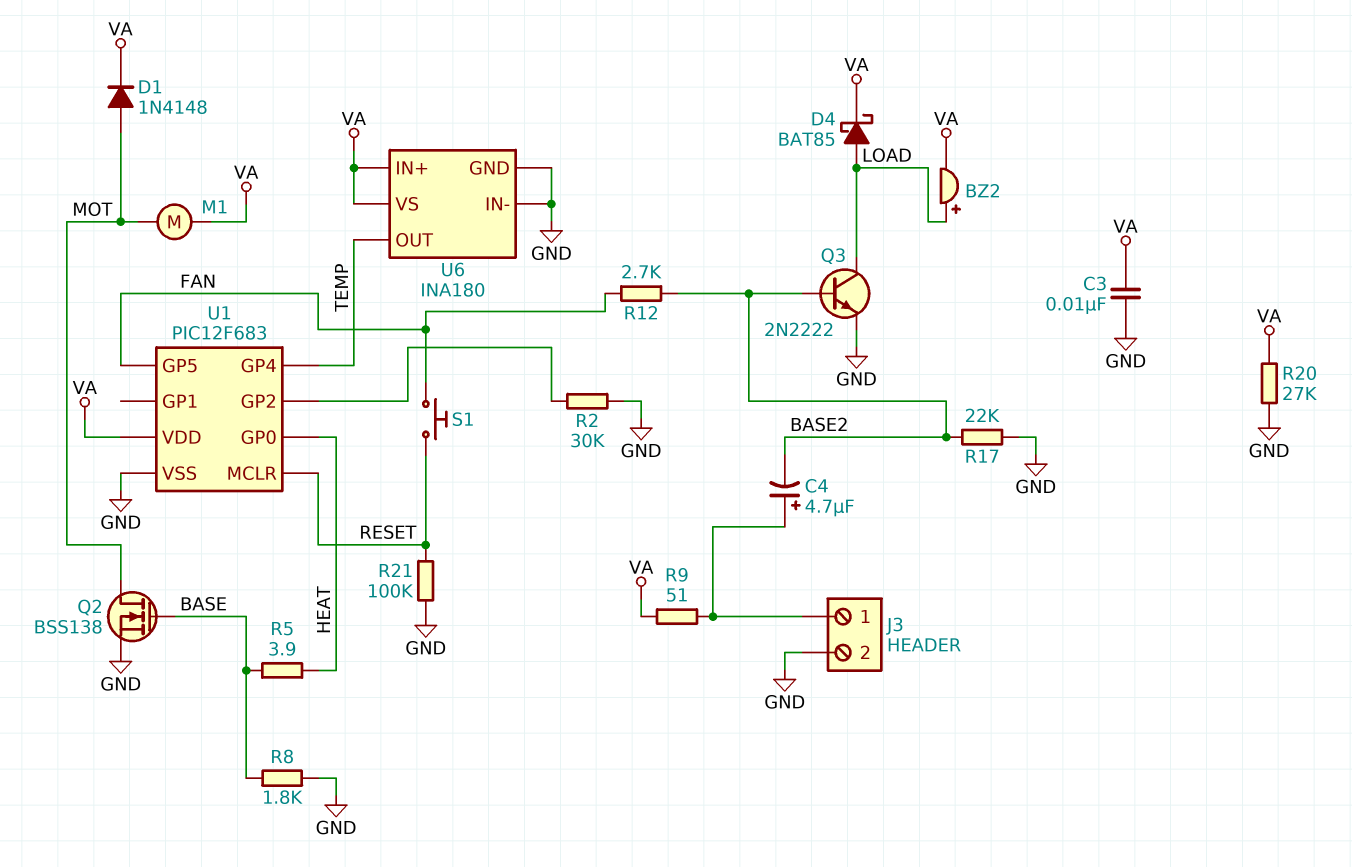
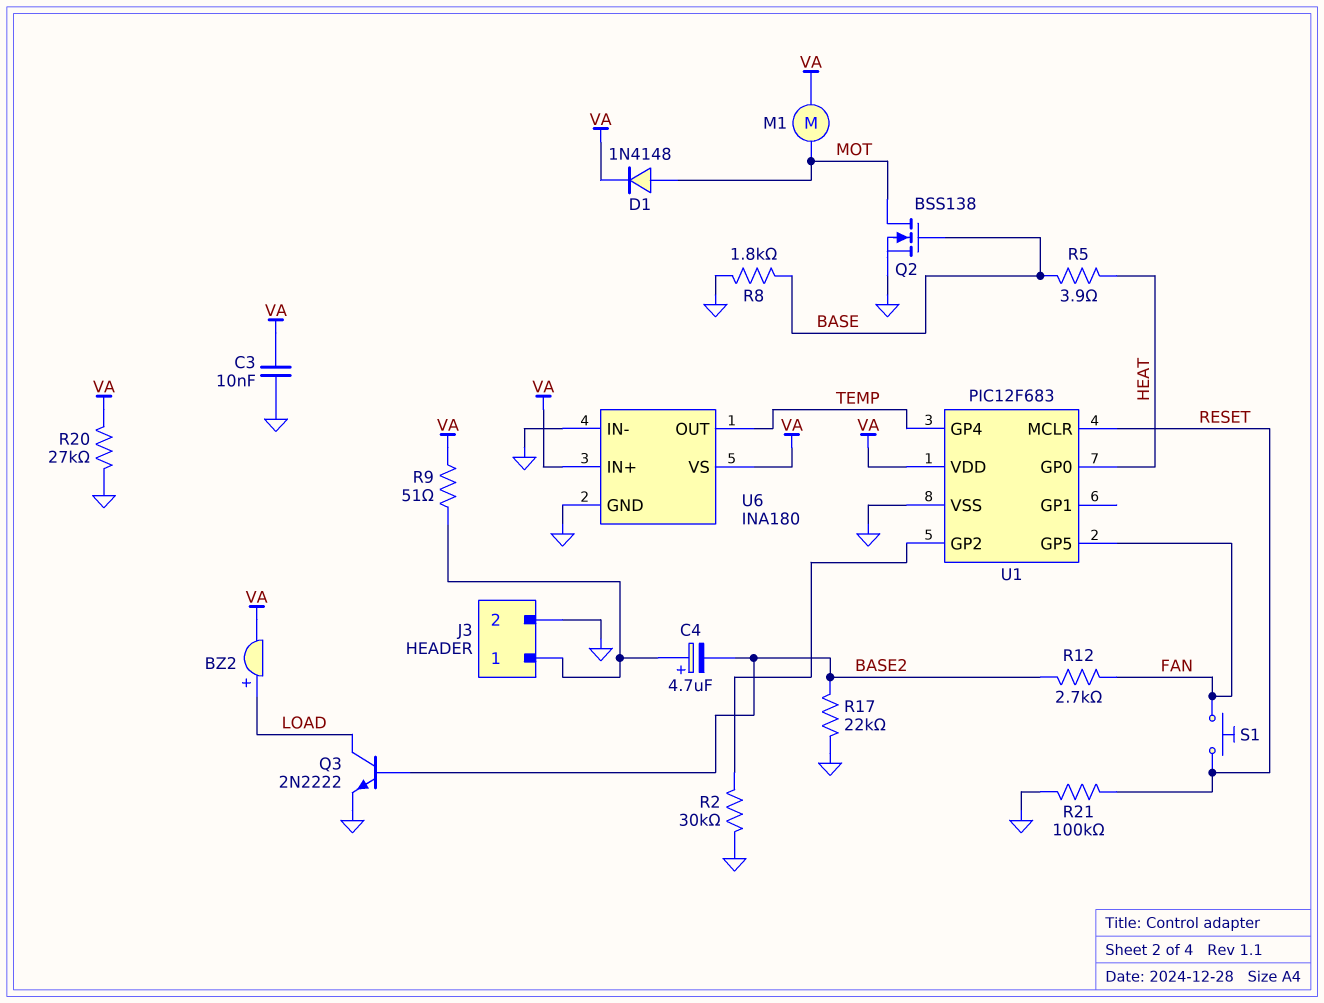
D4: schottky BAT85 (A LOAD, K VA) -> none

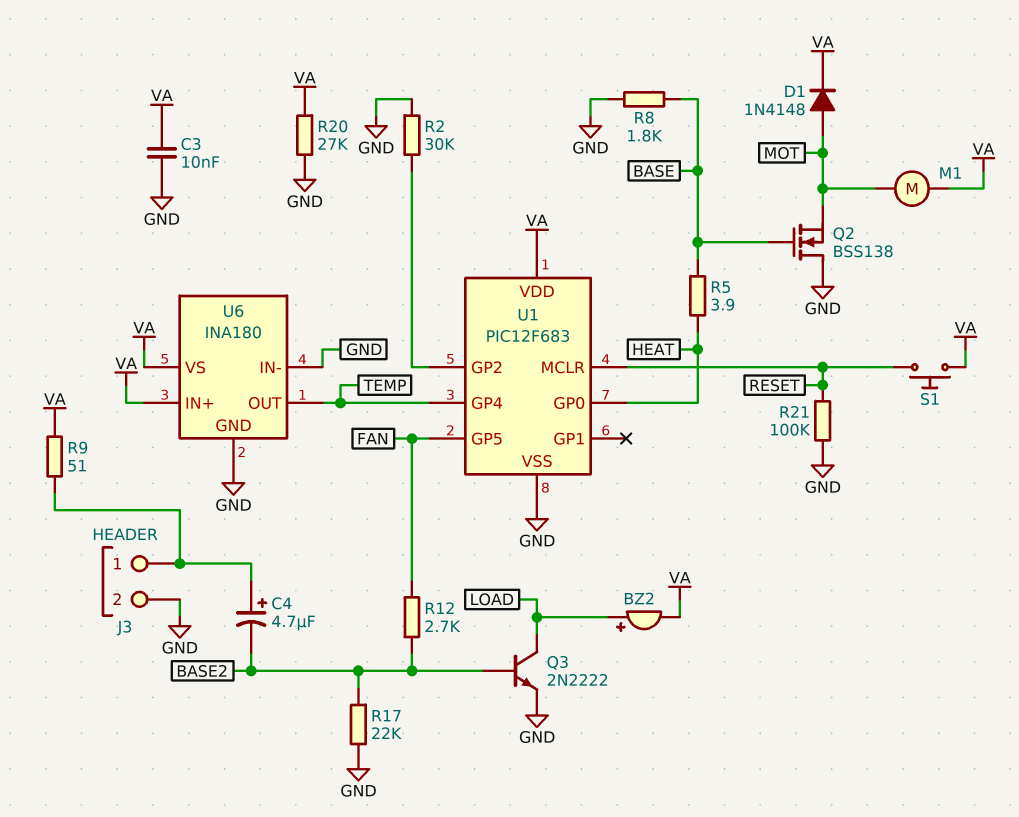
Q2: NMOS BSS138 (G BASE, D MOT, S GND) -> NMOS BSS138 (G BASE, D GND, S MOT)
S1: button (FAN, RESET) -> button (RESET, VA)

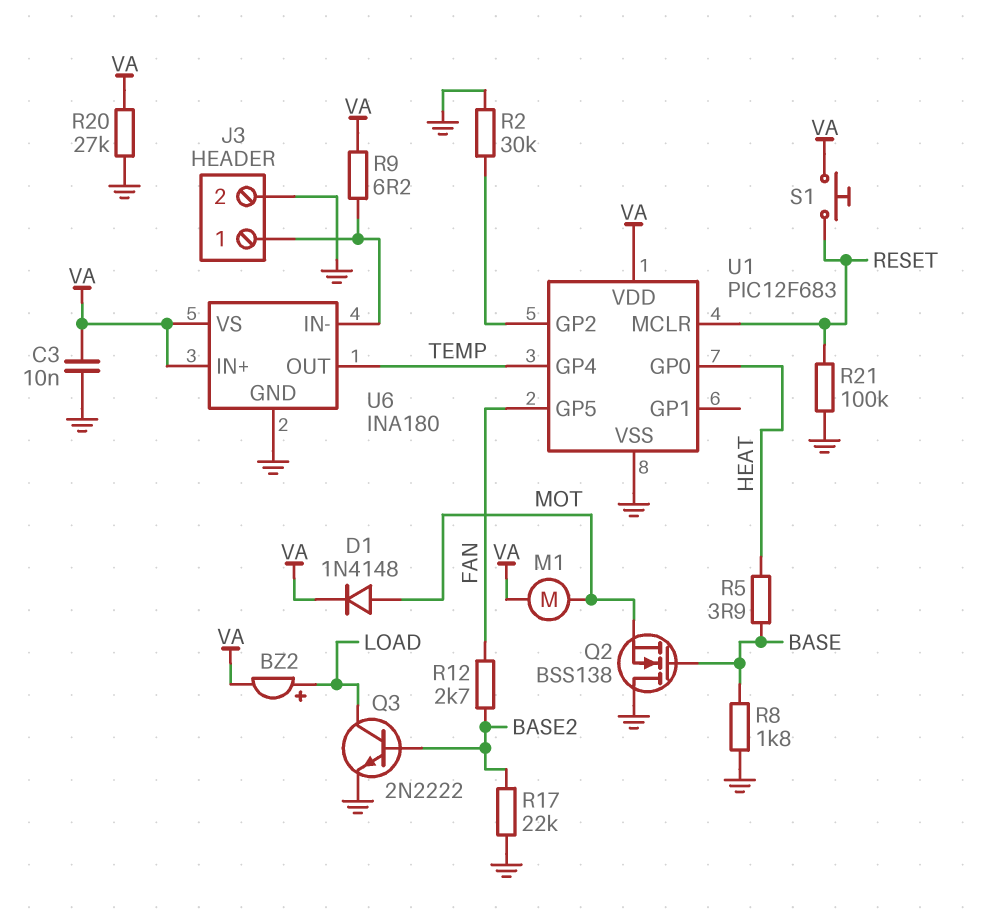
C4: 4.7uF (plus J3/1, minus BASE2) -> none
R9: 51 (J3/1, VA) -> 6.2 (J3/1, VA)
U6 pin IN-: GND -> J3/1

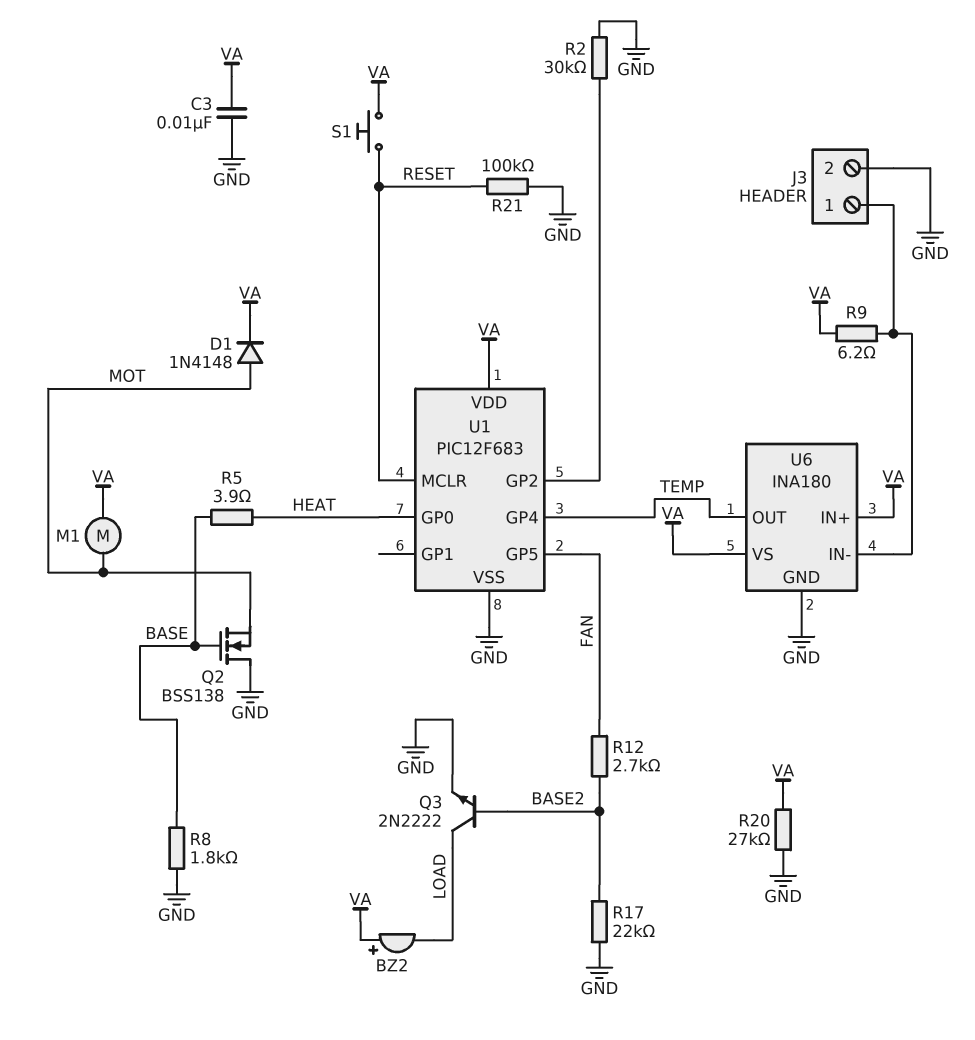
BZ2: buzzer (plus LOAD, minus VA) -> buzzer (plus VA, minus LOAD)

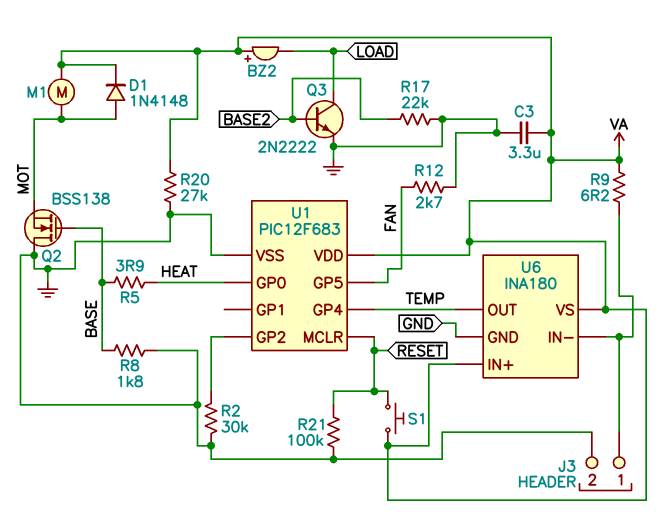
C3: 10nF (GND, VA) -> 3.3uF (GND, VA)
R12: 2.7k (BASE2, FAN) -> 2.7k (FAN, GND)

